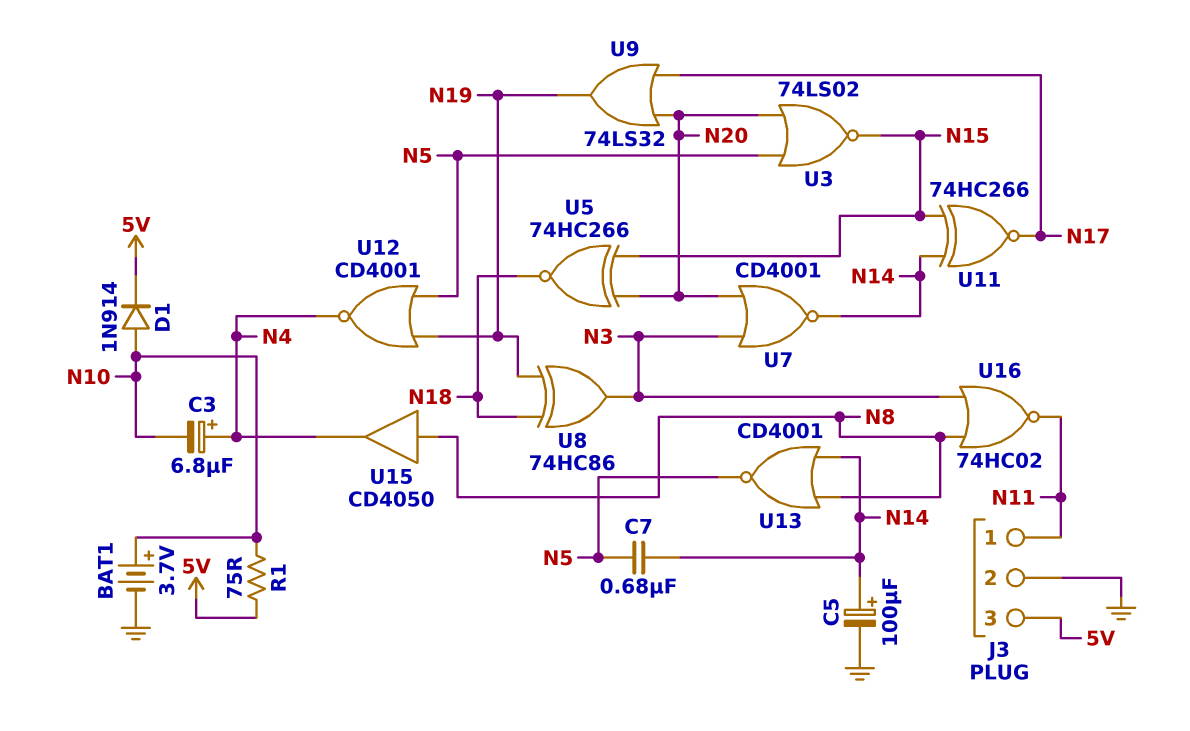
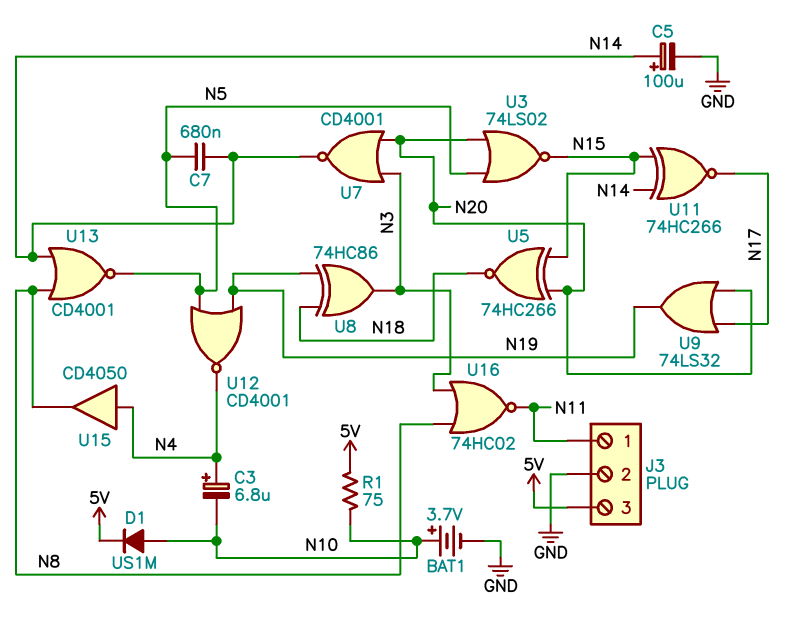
D1: diode 1N914 (A N10, K 5V) -> diode US1M (A N10, K 5V)
U15: buffer CD4050 (in N8, out N4) -> buffer CD4050 (in N4, out N8)

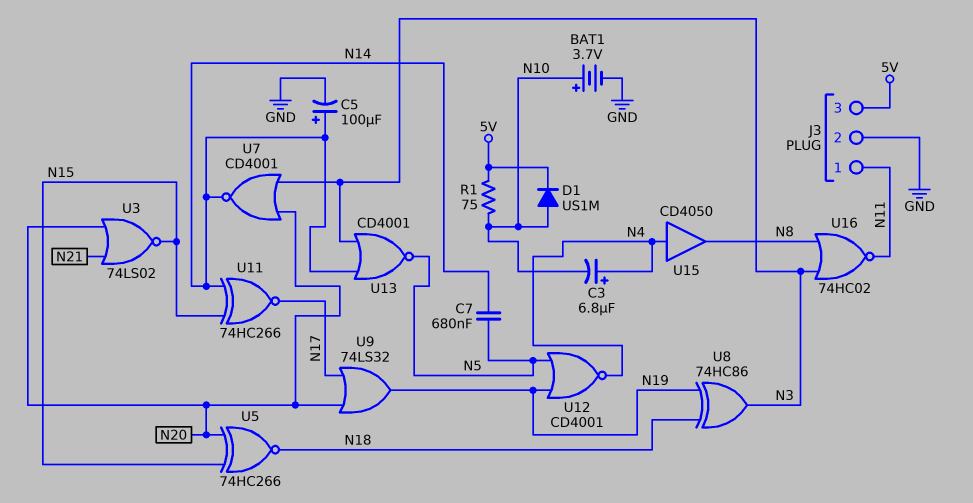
U3: NOR 74LS02 (in N5, in N20, out N15) -> NOR 74LS02 (in N20, in N21, out N15)
U13: NOR CD4001 (in N8, in N14, out N5) -> NOR CD4001 (in N3, in N14, out N5)

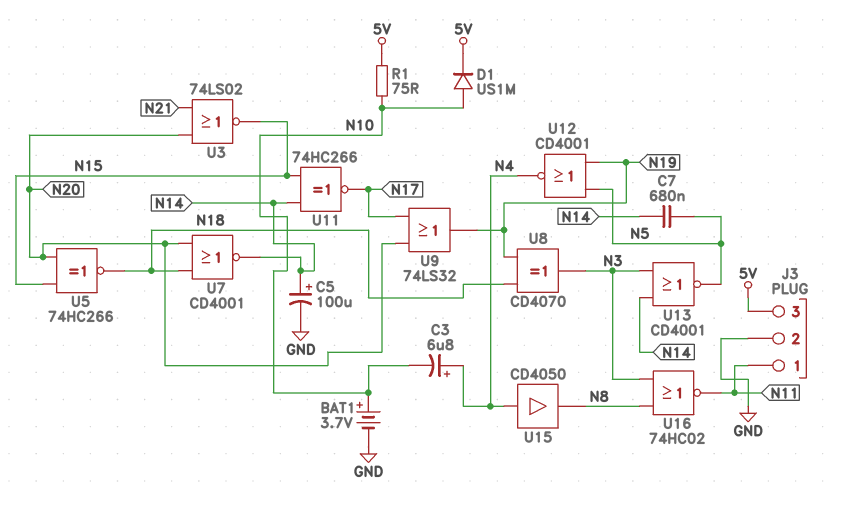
U7: NOR CD4001 (in N3, in N20, out N14) -> NOR CD4001 (in N18, in N20, out N14)
U8: XOR 74HC86 (in N18, in N19, out N3) -> XOR CD4070 (in N18, in N19, out N3)

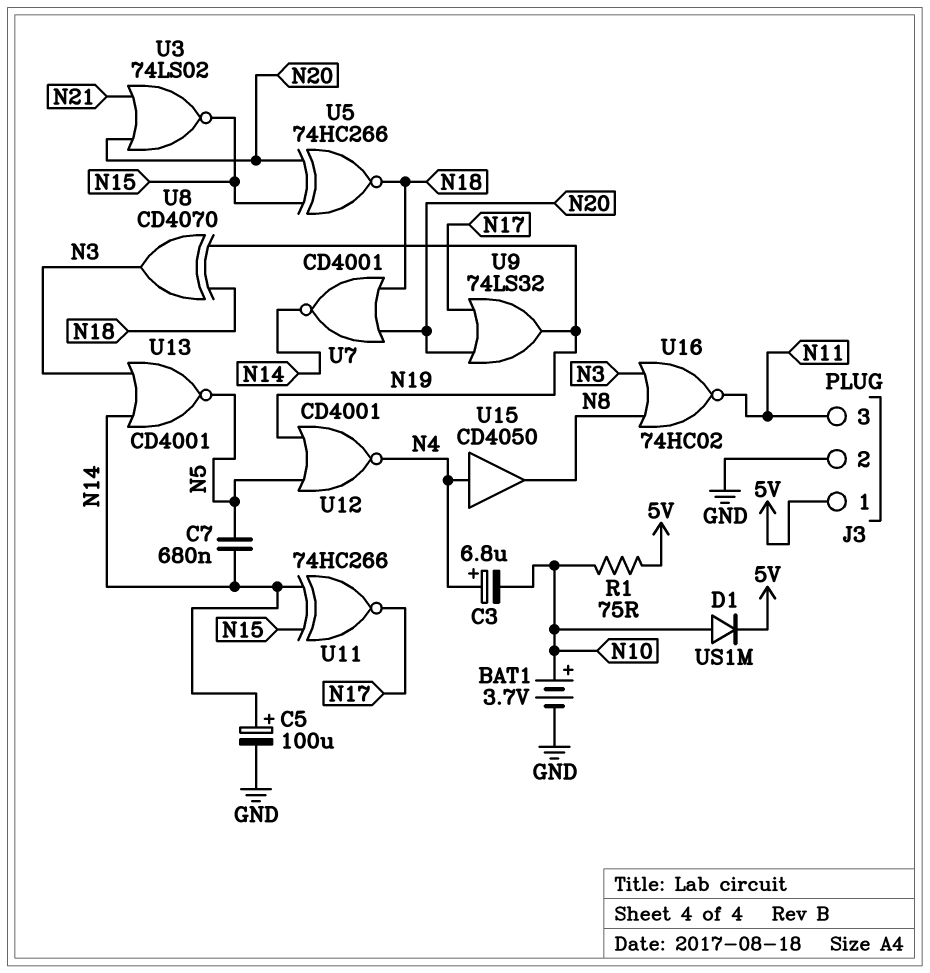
J3 pin 1: N11 -> 5V
J3 pin 3: 5V -> N11

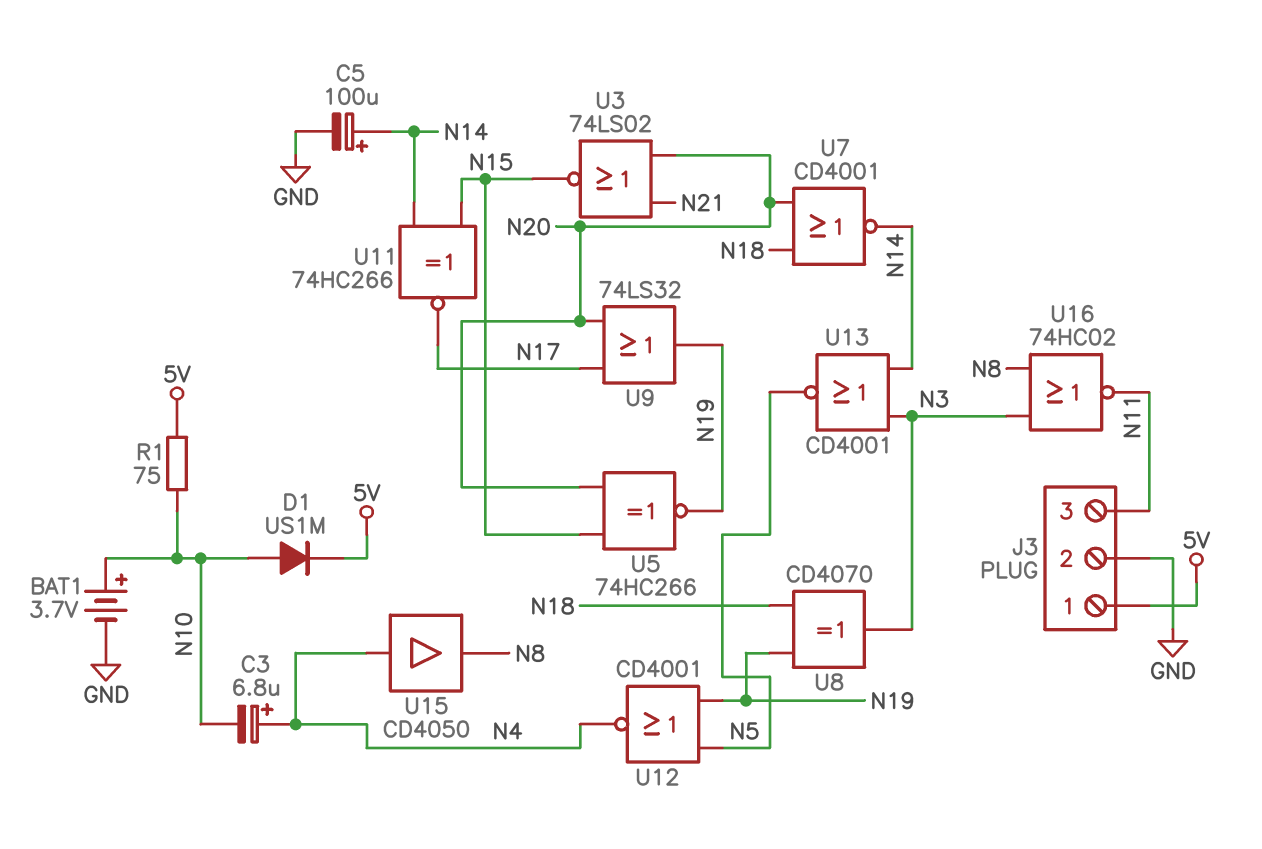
C7: 680nF (N5, N14) -> none
U5: XNOR 74HC266 (in N15, in N20, out N18) -> XNOR 74HC266 (in N15, in N20, out N19)

